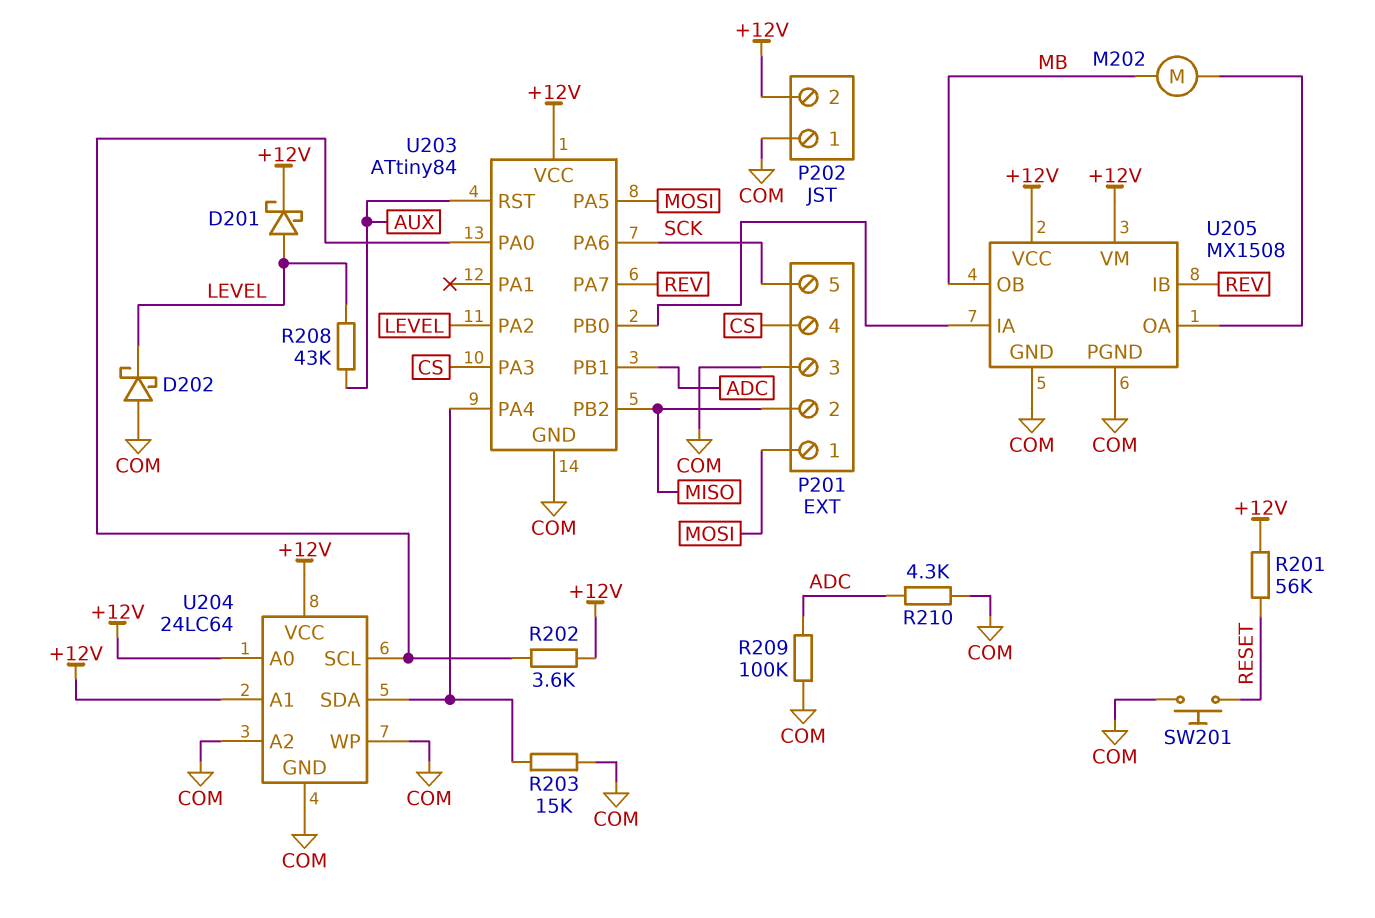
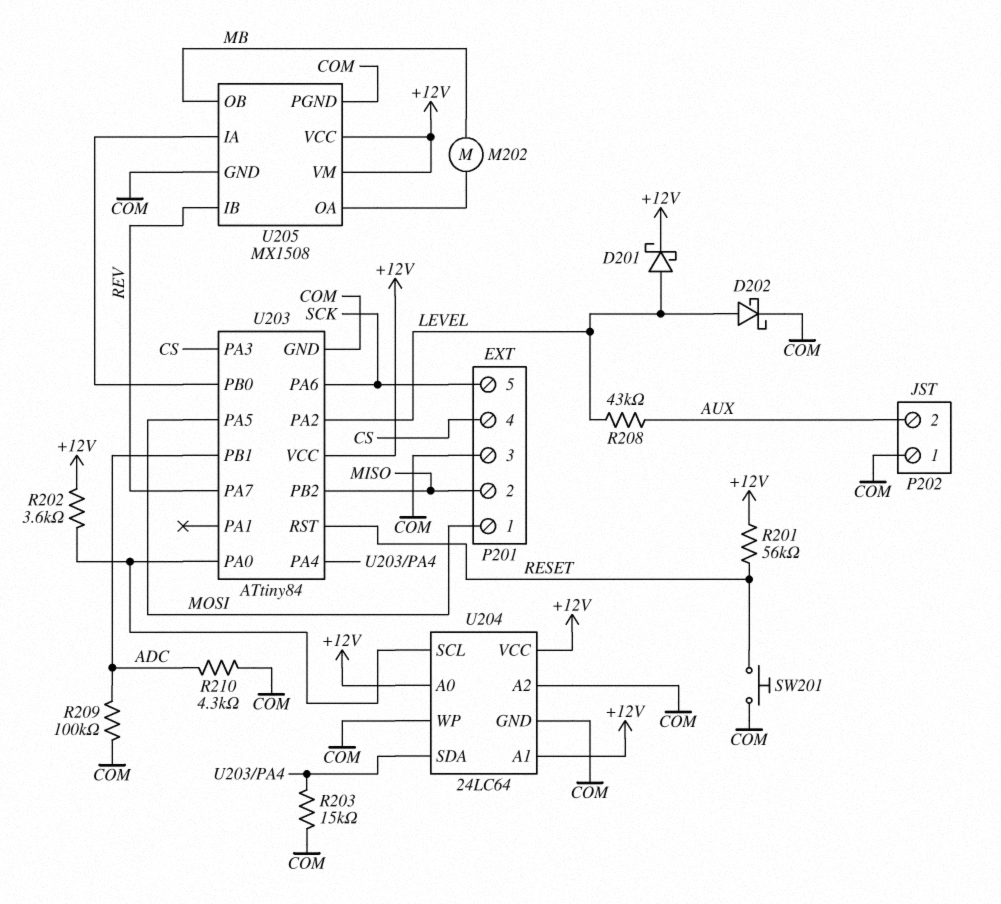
D202: schottky (A COM, K LEVEL) -> schottky (A LEVEL, K COM)
P202 pin 2: +12V -> AUX
U203 pin RST: AUX -> RESET

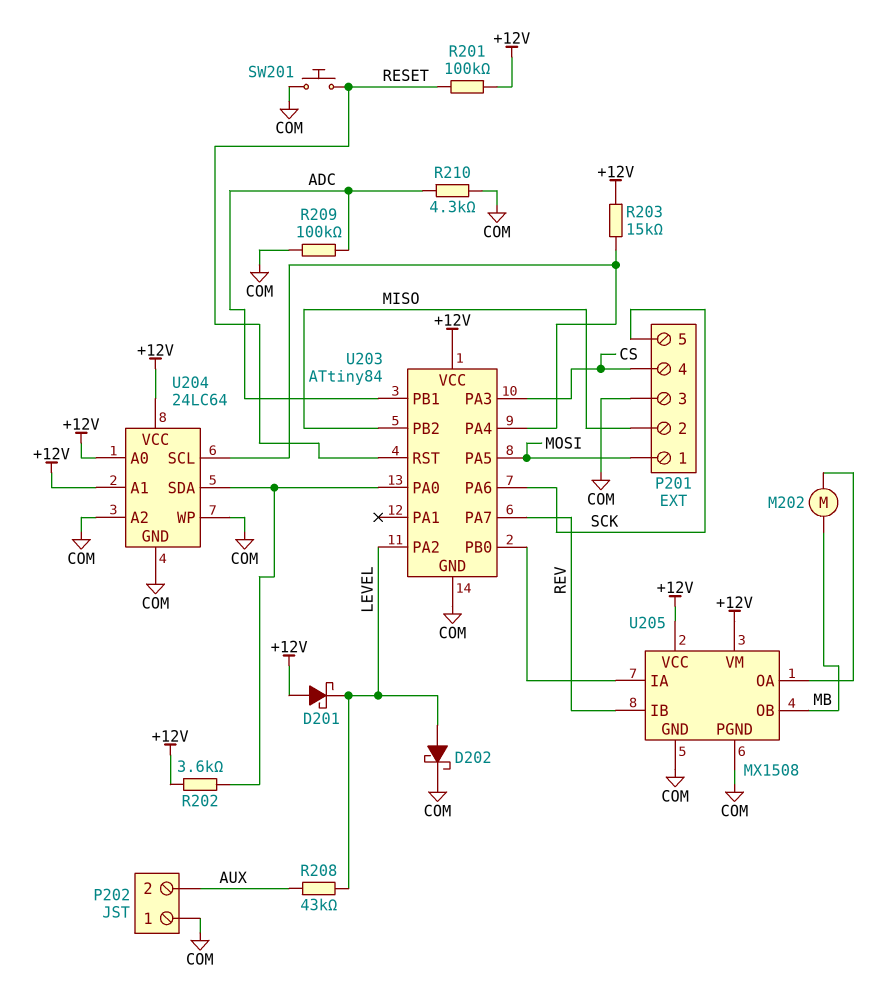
D201: schottky (A LEVEL, K +12V) -> schottky (A +12V, K LEVEL)
R201: 56k (+12V, RESET) -> 100k (+12V, RESET)
R203: 15k (COM, U203/PA4) -> 15k (+12V, U203/PA4)
U204 pin SCL: U203/PA0 -> U203/PA4
U204 pin SDA: U203/PA4 -> U203/PA0

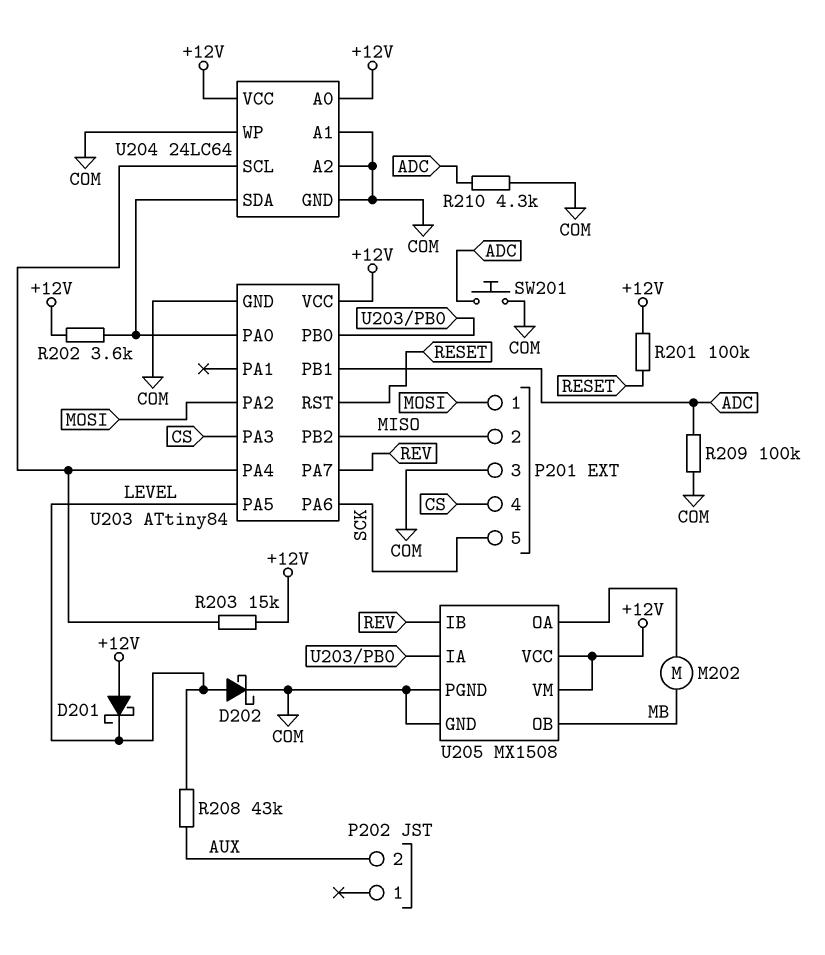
P202 pin 1: COM -> none
SW201: button (COM, RESET) -> button (ADC, COM)
U203 pin PA2: LEVEL -> MOSI
U203 pin PA5: MOSI -> LEVEL
U204 pin A1: +12V -> COM

